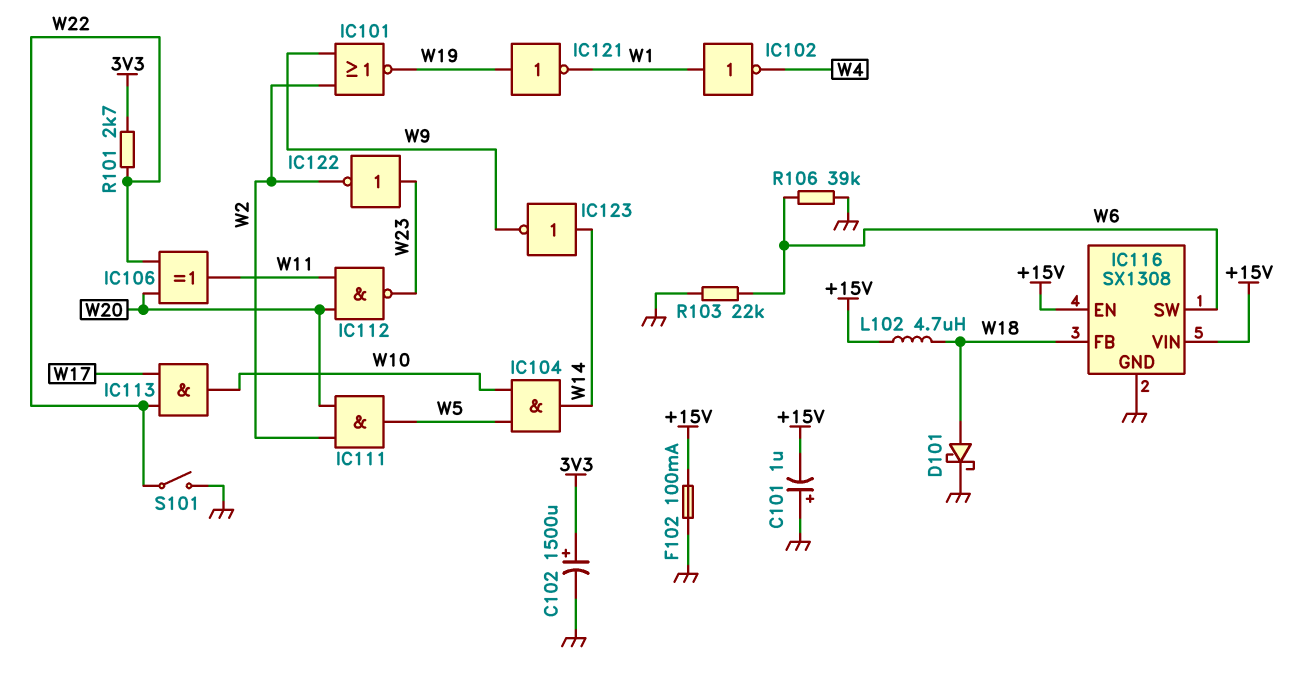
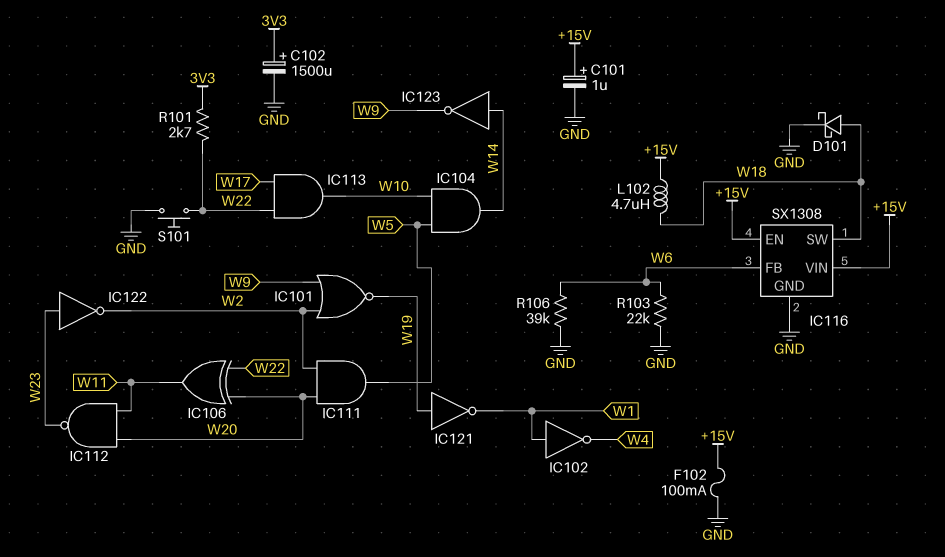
C101: 1uF (plus GND, minus +15V) -> 1uF (plus +15V, minus GND)
IC116 pin FB: W18 -> W6
IC116 pin SW: W6 -> W18
S101: switch (GND, W22) -> button (GND, W22)

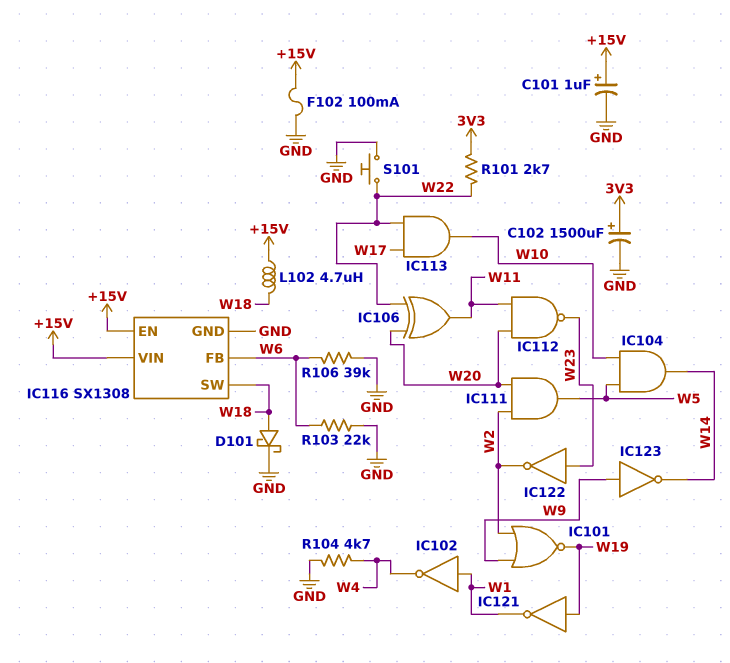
IC123: NOT (in W14, out W9) -> NOT (in W9, out W14)
R104: none -> 4.7k (GND, W4)

